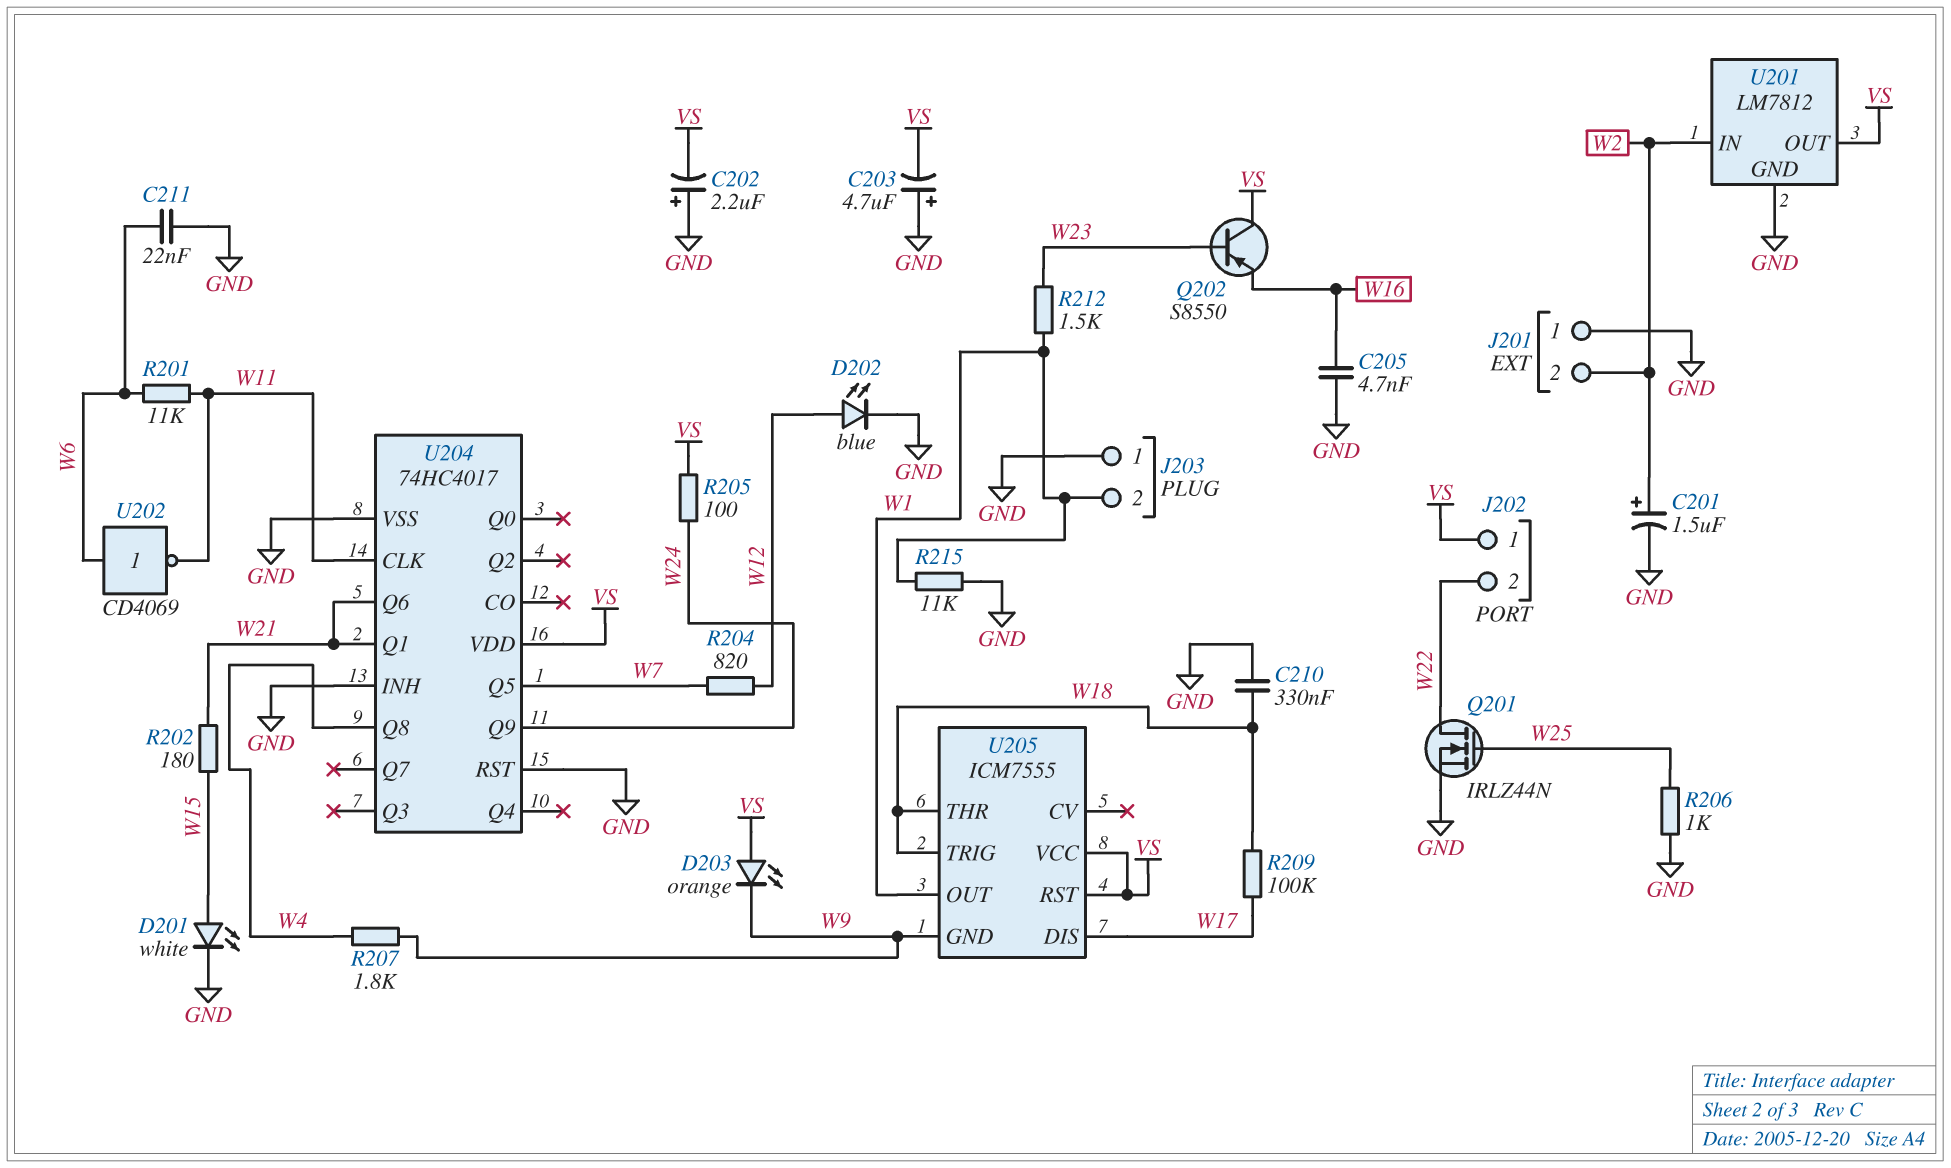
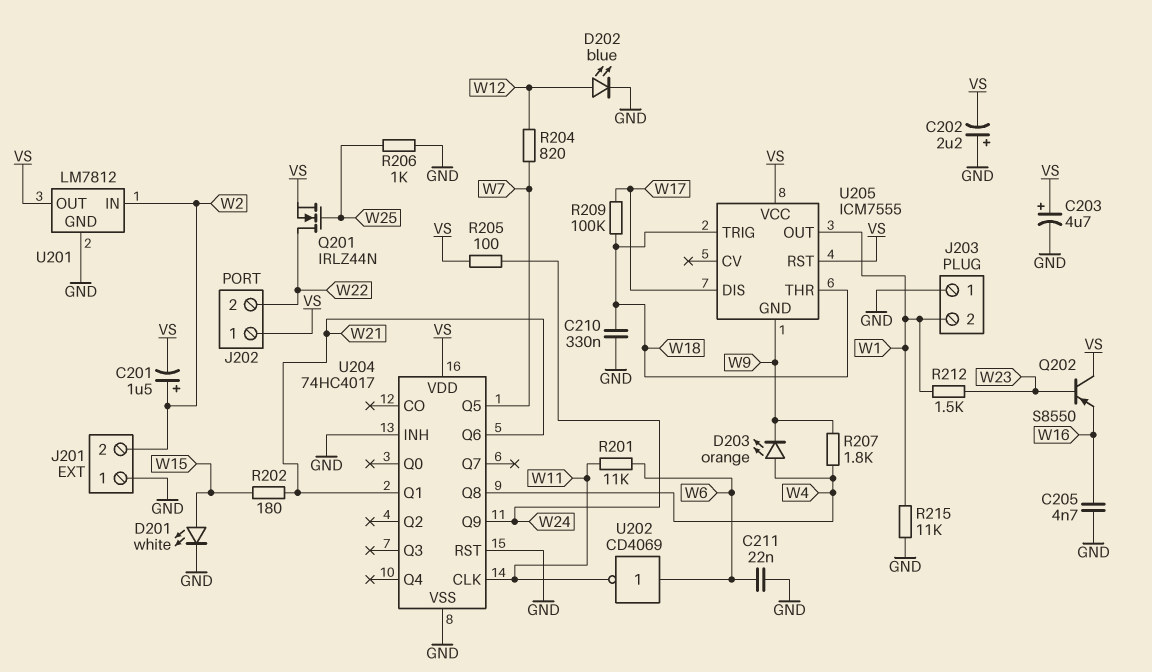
C201: 1.5uF (plus W2, minus GND) -> 1.5uF (plus W2, minus VS)
C203: 4.7uF (plus GND, minus VS) -> 4.7uF (plus VS, minus GND)
D203: LED orange (A VS, K W9) -> LED orange (A W4, K W9)
Q201: NMOS IRLZ44N (G W25, D W22, S GND) -> NMOS IRLZ44N (G W25, D W22, S VS)

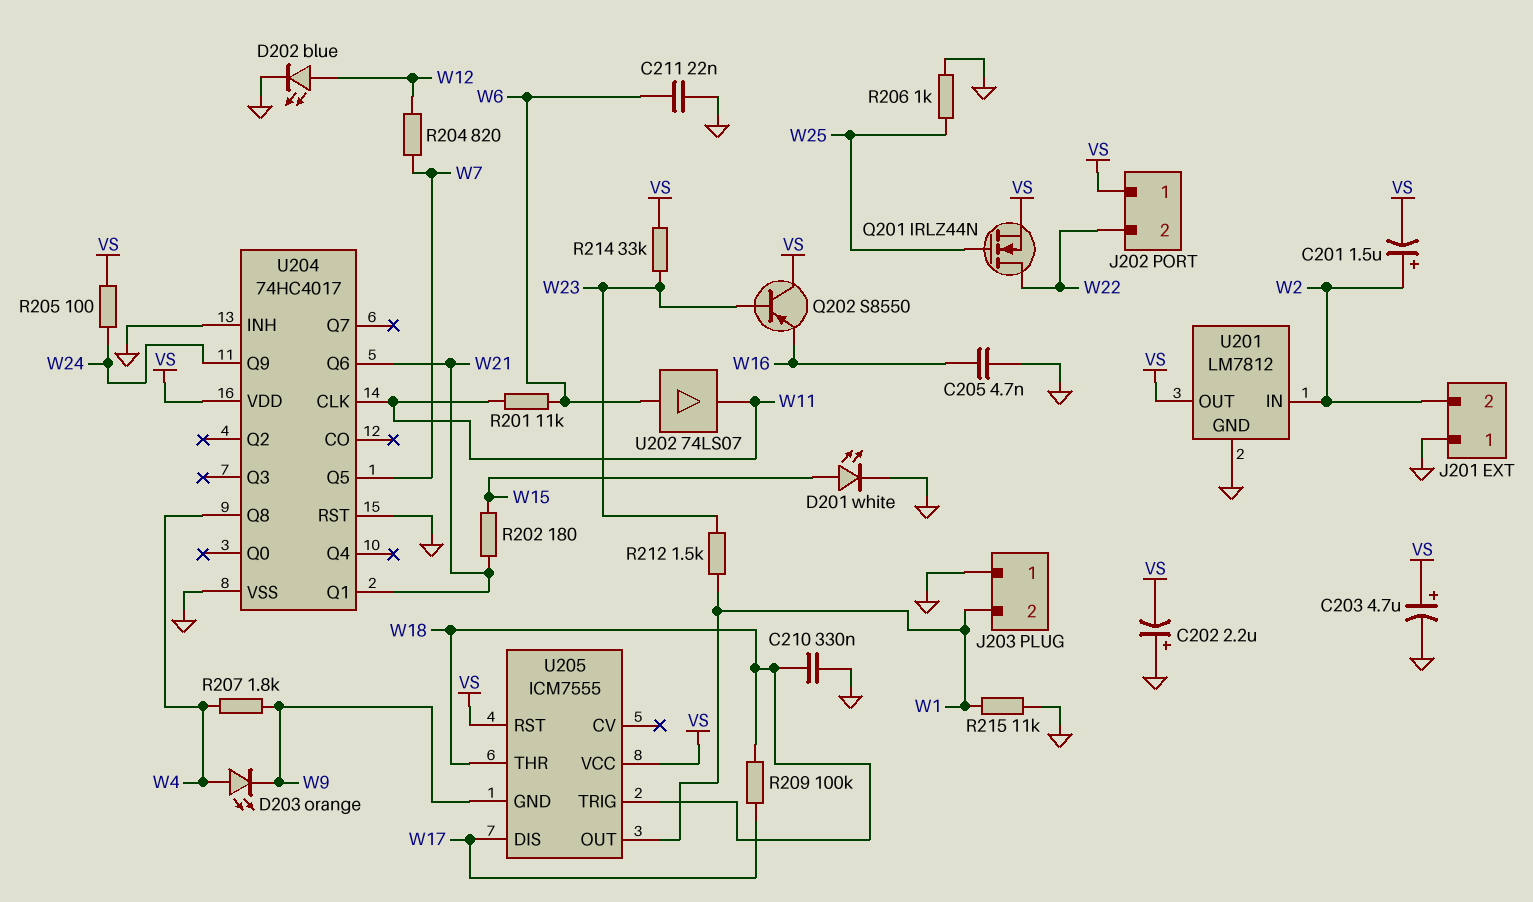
R214: none -> 33k (VS, W23)
U202: NOT CD4069 (in W6, out W11) -> buffer 74LS07 (in W6, out W11)

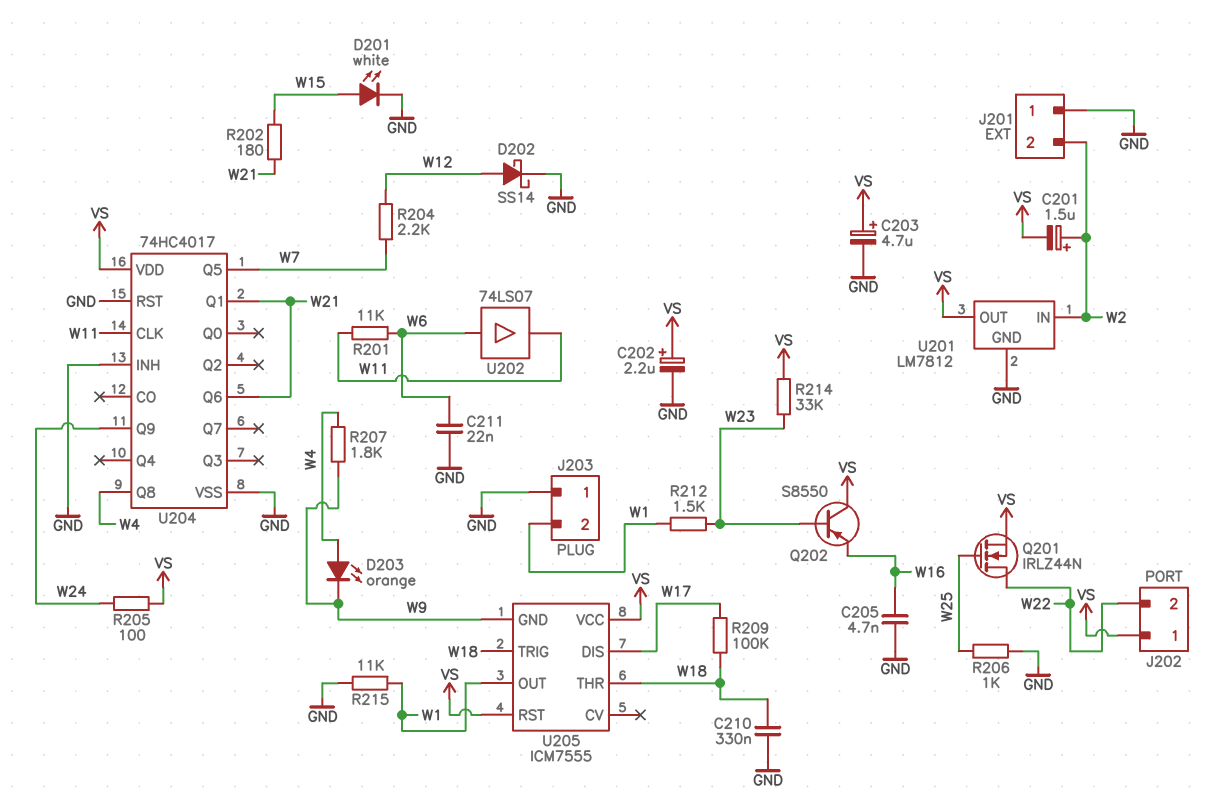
C202: 2.2uF (plus GND, minus VS) -> 2.2uF (plus VS, minus GND)
D202: LED blue (A W12, K GND) -> schottky SS14 (A W12, K GND)
R204: 820 (W7, W12) -> 2.2k (W7, W12)

